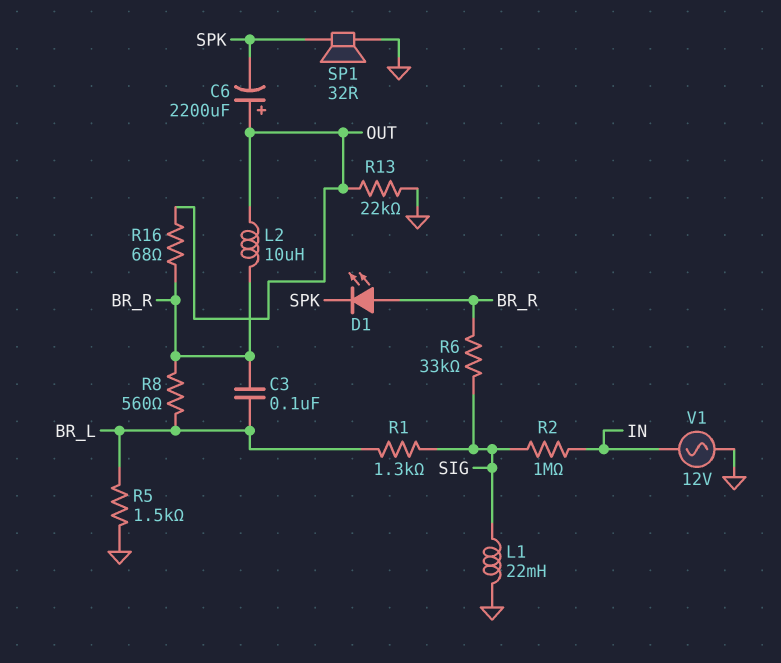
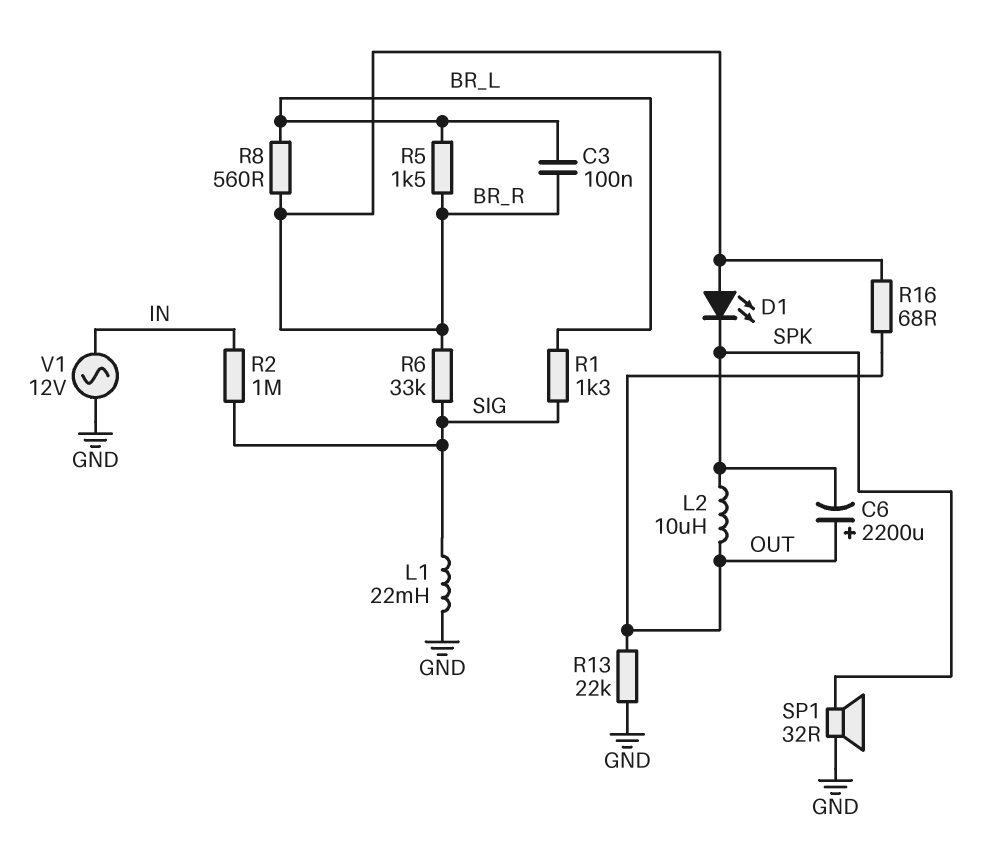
L2: 10uH (BR_R, OUT) -> 10uH (OUT, SPK)
R5: 1.5k (BR_L, GND) -> 1.5k (BR_L, BR_R)

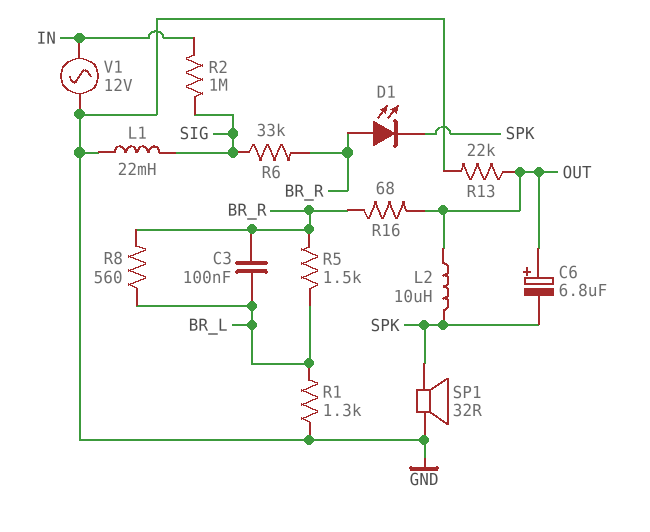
C6: 2200uF (plus OUT, minus SPK) -> 6.8uF (plus OUT, minus SPK)
R1: 1.3k (BR_L, SIG) -> 1.3k (BR_L, GND)

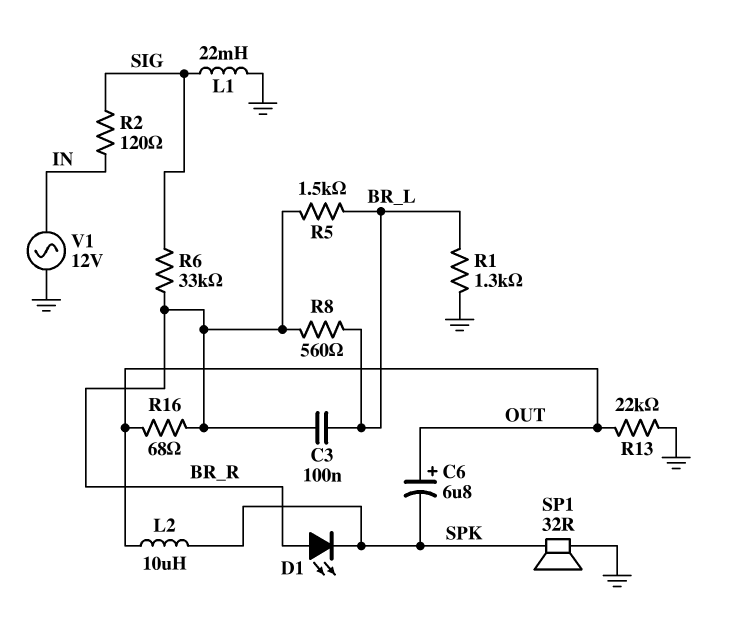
R2: 1M (IN, SIG) -> 120 (IN, SIG)

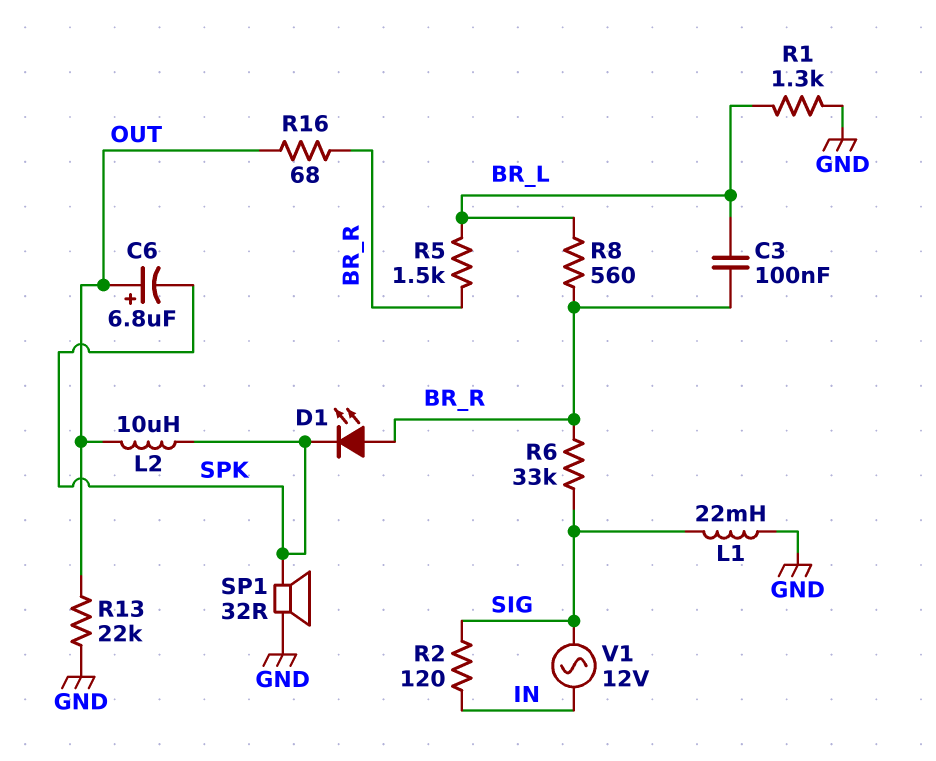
V1: AC 12V (GND, IN) -> AC 12V (IN, SIG)

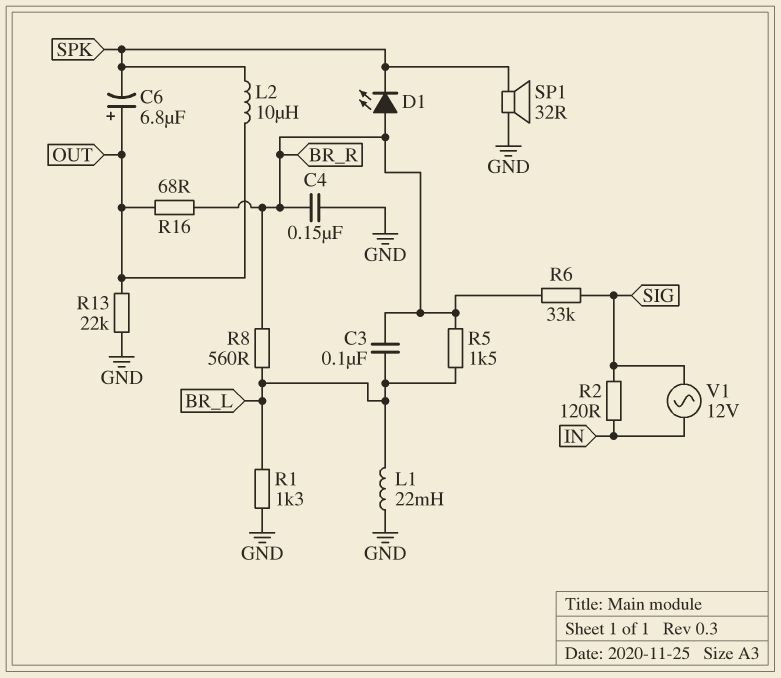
C4: none -> 150nF (BR_R, GND)
L1: 22mH (GND, SIG) -> 22mH (BR_L, GND)

